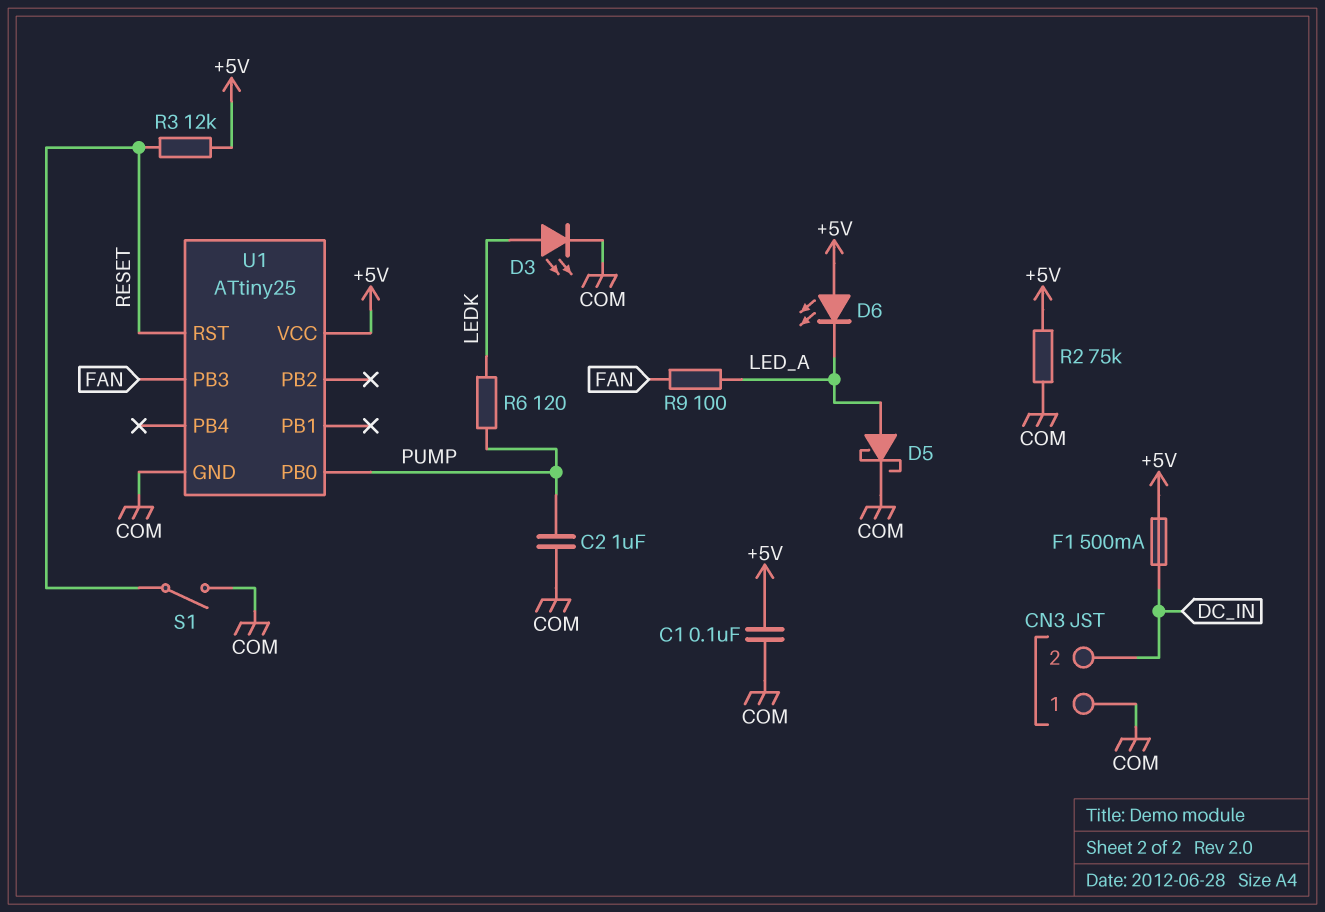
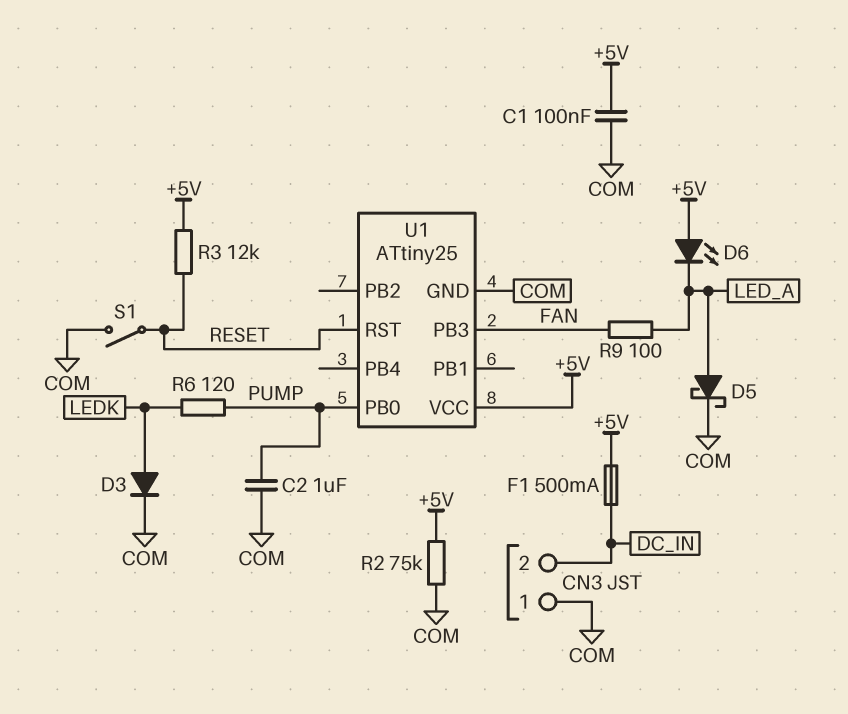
D3: LED (A LEDK, K COM) -> diode (A LEDK, K COM)

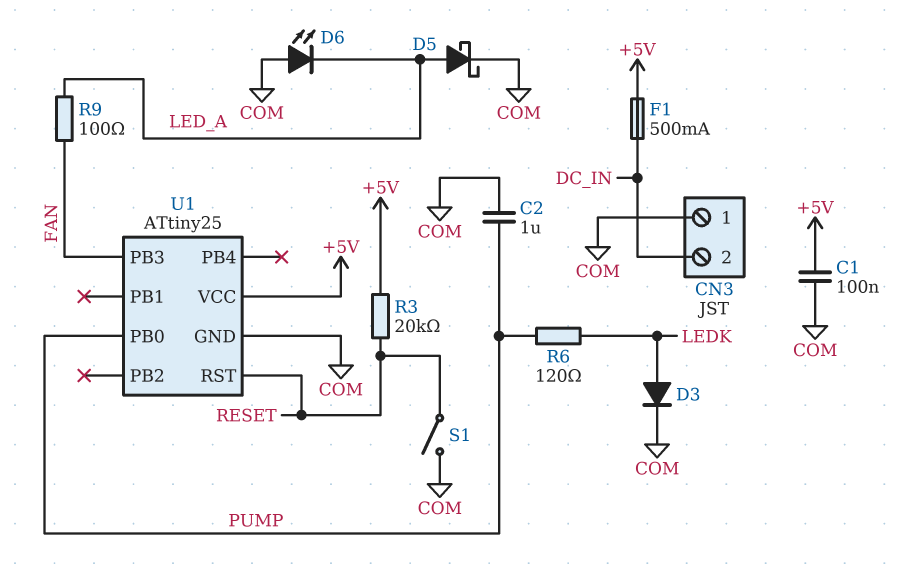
D6: LED (A +5V, K LED_A) -> LED (A COM, K LED_A)
R2: 75k (+5V, COM) -> none
R3: 12k (+5V, RESET) -> 20k (+5V, RESET)

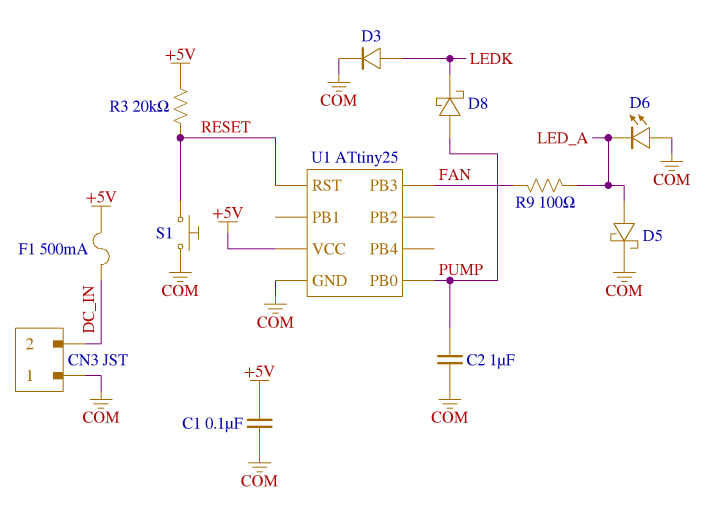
D8: none -> schottky (A PUMP, K LEDK)
R6: 120 (LEDK, PUMP) -> none
S1: switch (COM, RESET) -> button (COM, RESET)

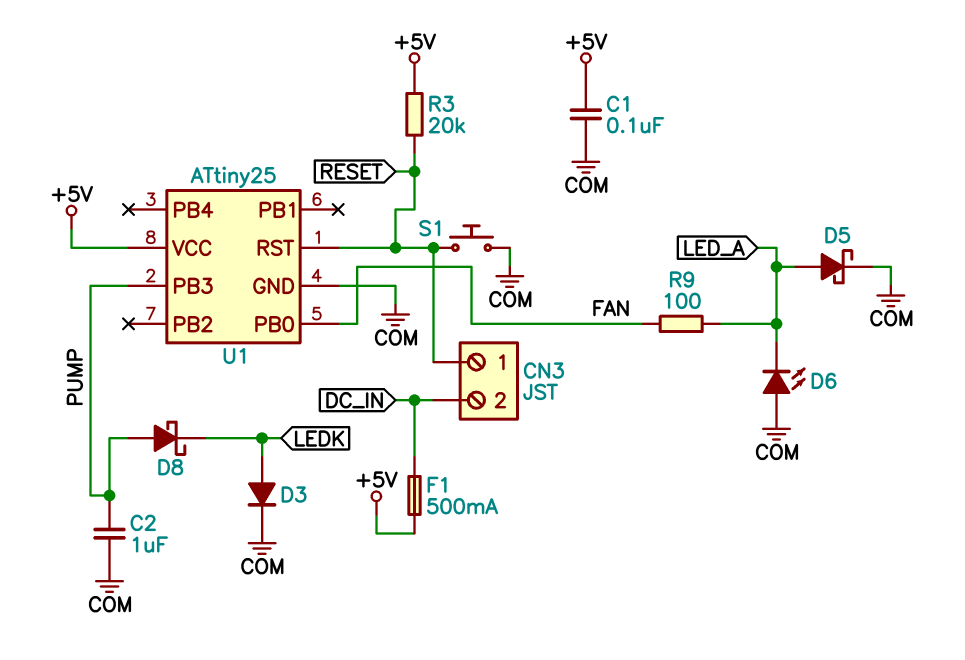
CN3 pin 1: COM -> RESET
U1 pin PB0: PUMP -> FAN
U1 pin PB3: FAN -> PUMP

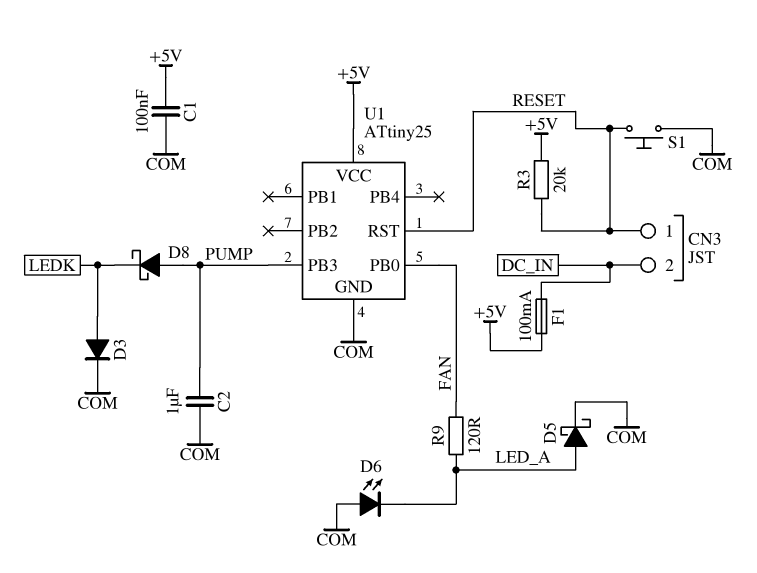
F1: 500mA (+5V, DC_IN) -> 100mA (+5V, DC_IN)
R9: 100 (FAN, LED_A) -> 120 (FAN, LED_A)

